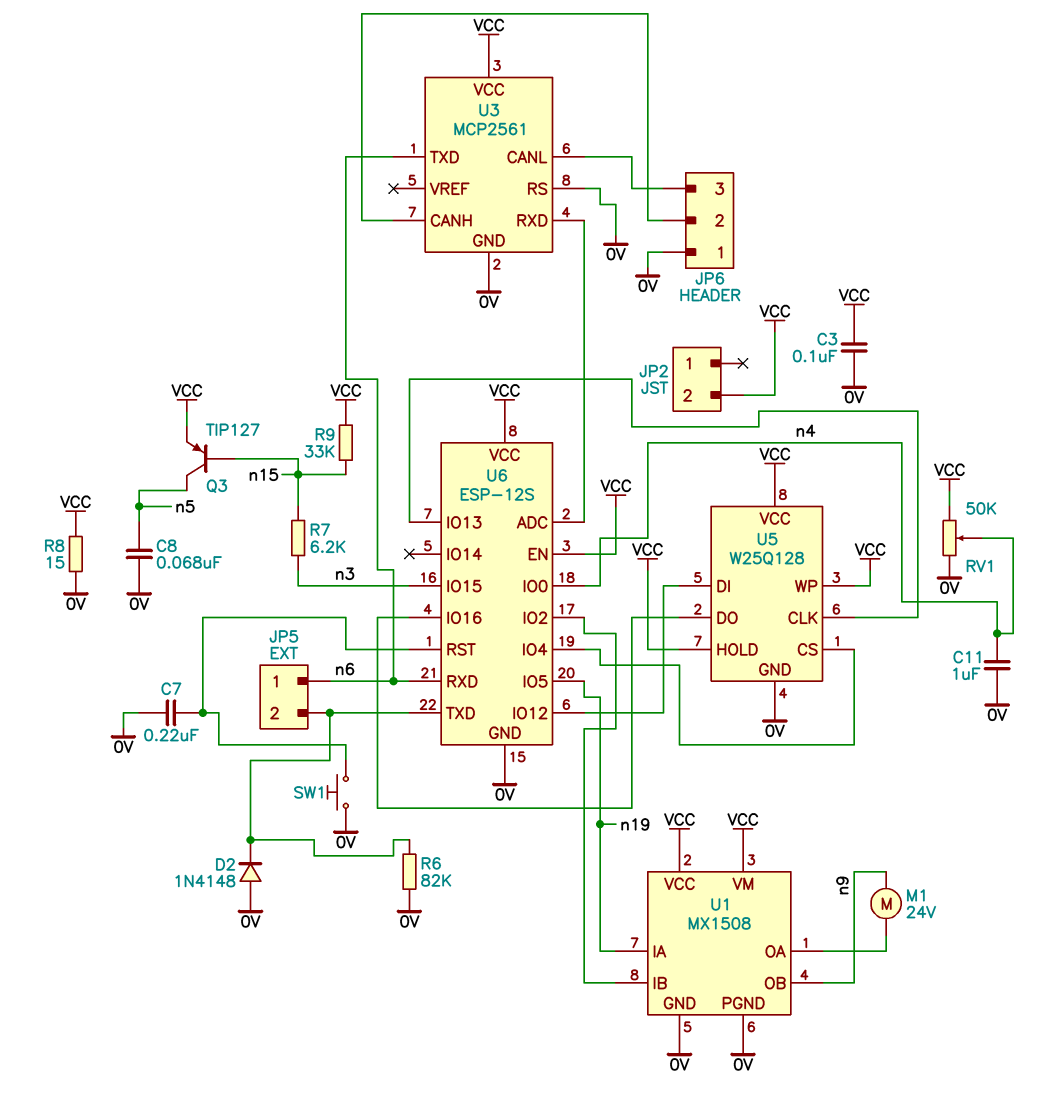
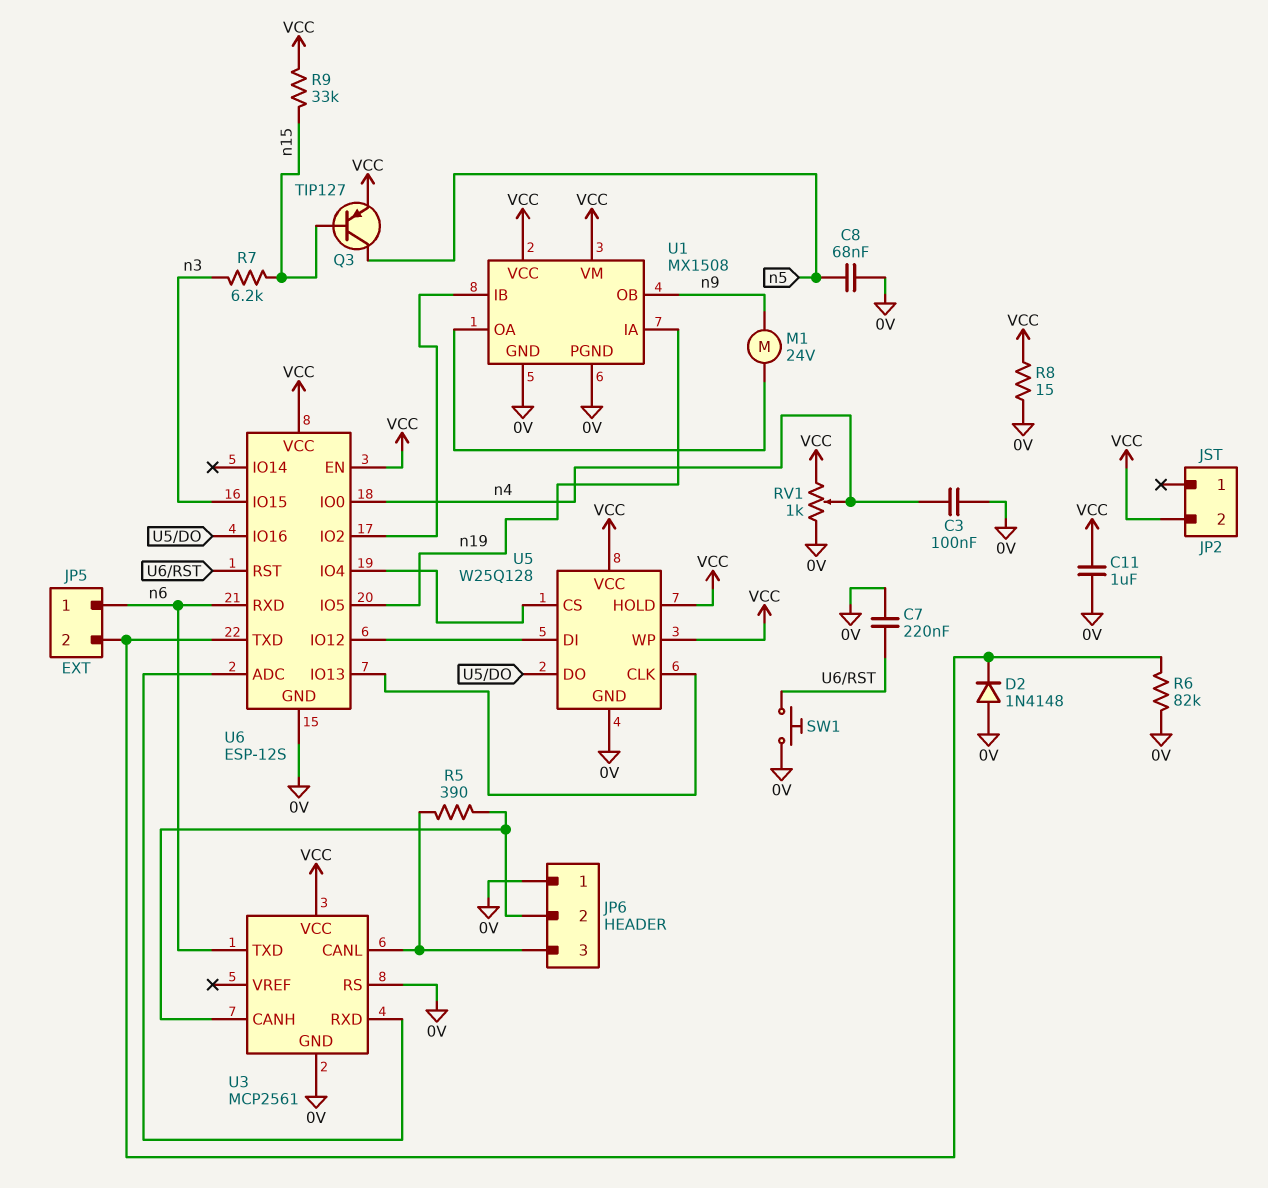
C3: 100nF (0V, VCC) -> 100nF (0V, n4)
C11: 1uF (0V, n4) -> 1uF (0V, VCC)
R5: none -> 390 (JP6/2, JP6/3)
RV1: 50k (0V, VCC, wiper n4) -> 1k (0V, VCC, wiper n4)

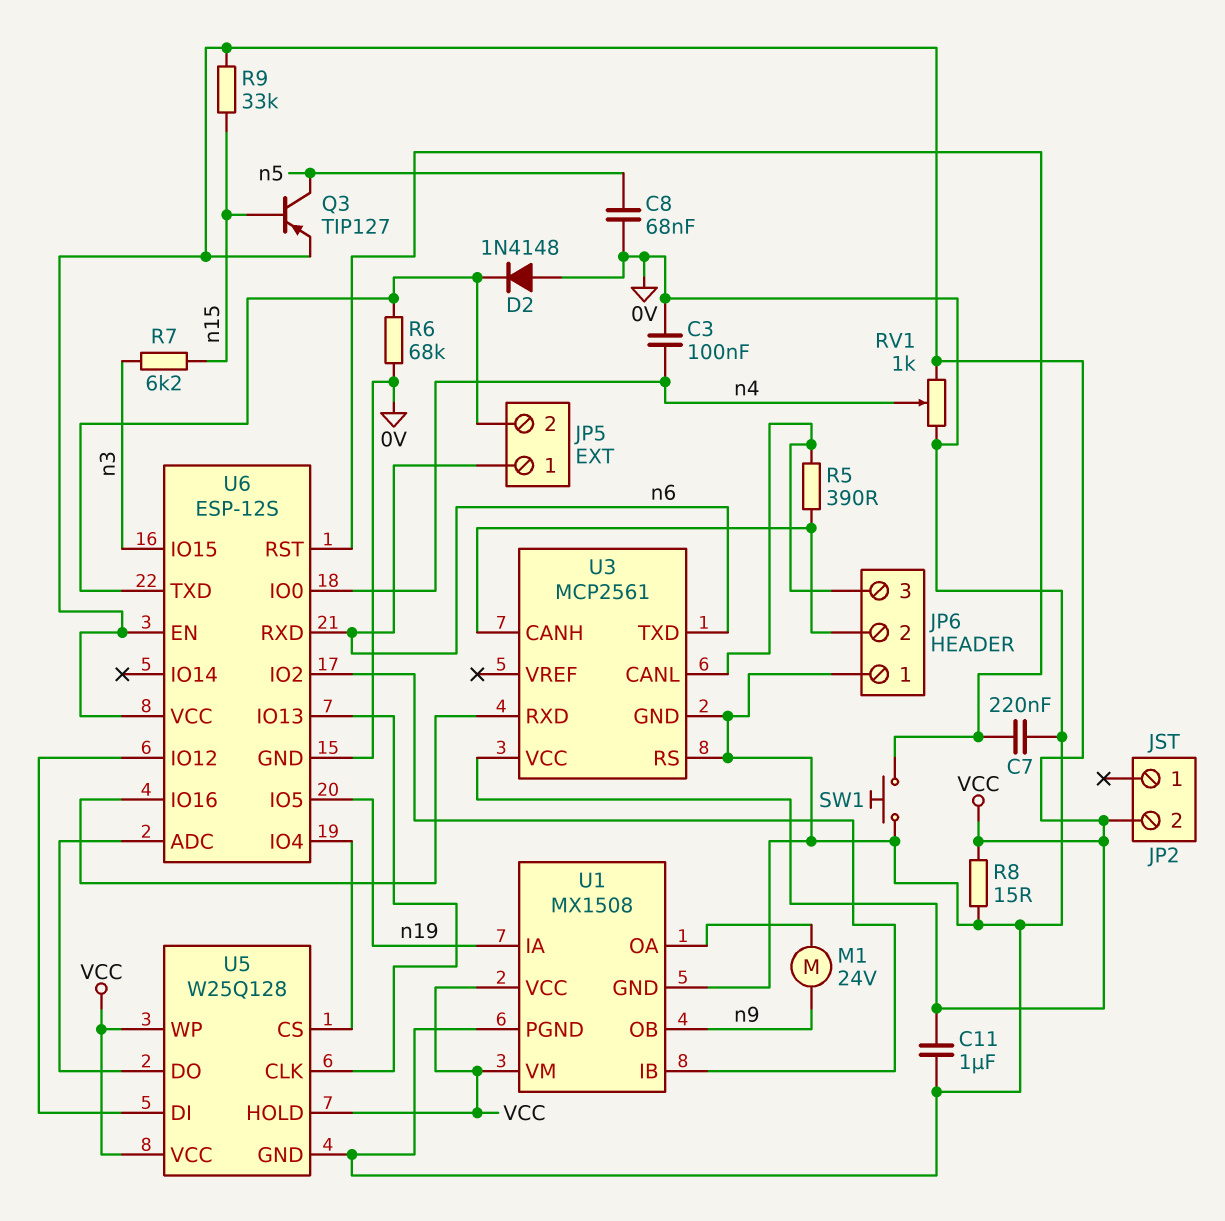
R6: 82k (0V, JP5/2) -> 68k (0V, JP5/2)
U6 pin ADC: U3/RXD -> U5/DO
U6 pin IO16: U5/DO -> U3/RXD

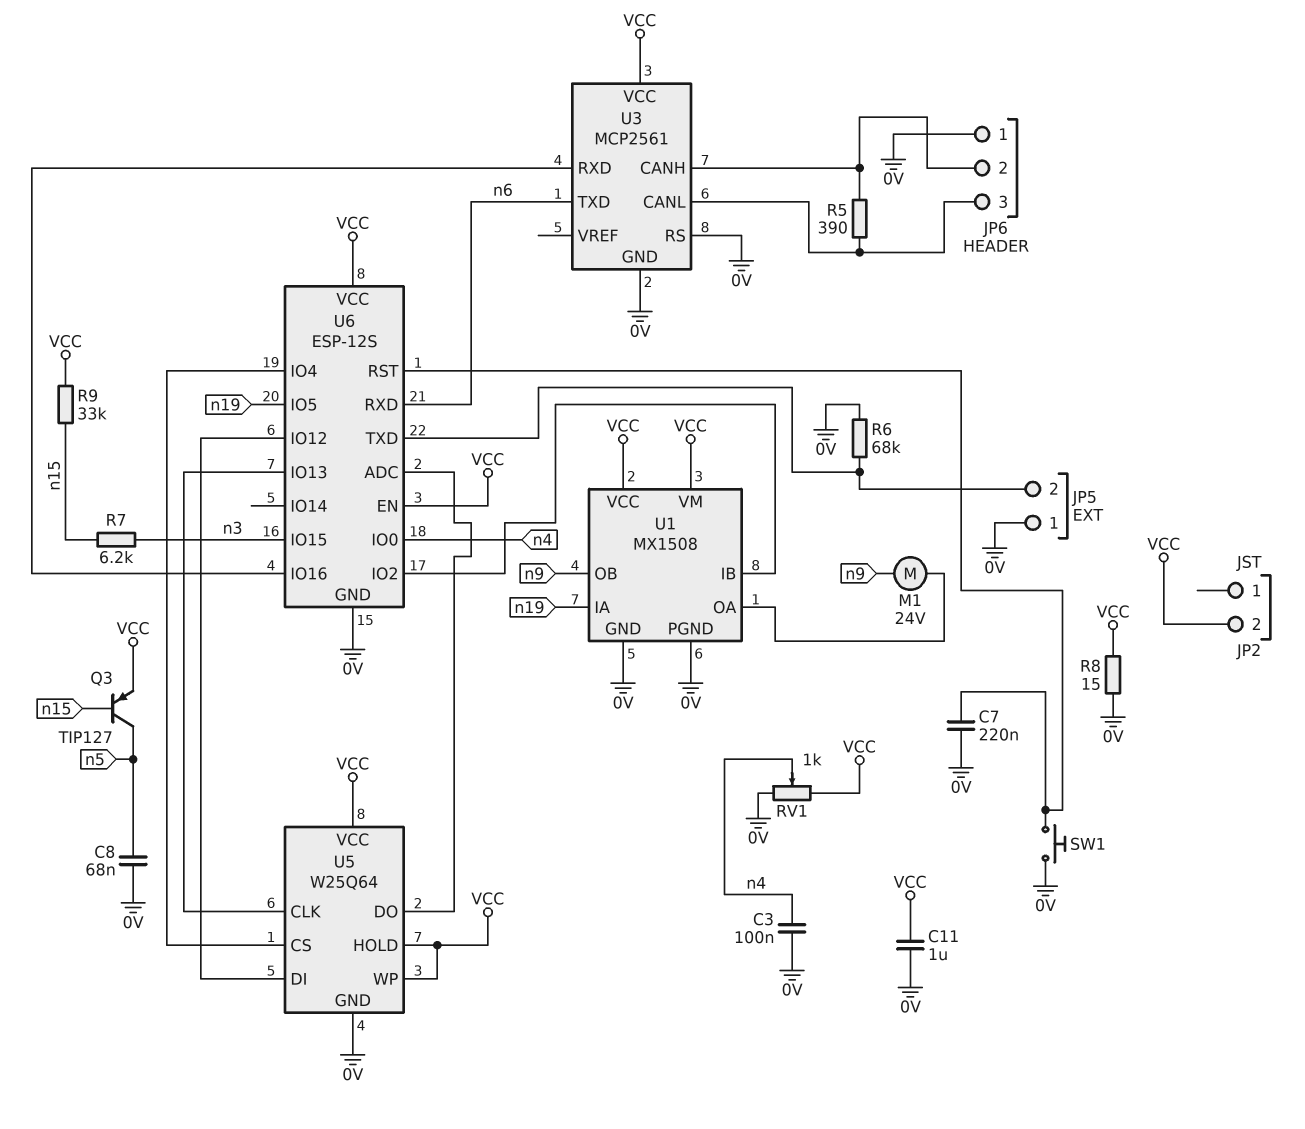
D2: diode 1N4148 (A 0V, K JP5/2) -> none
JP5 pin 1: n6 -> 0V
U5: W25Q128 -> W25Q64

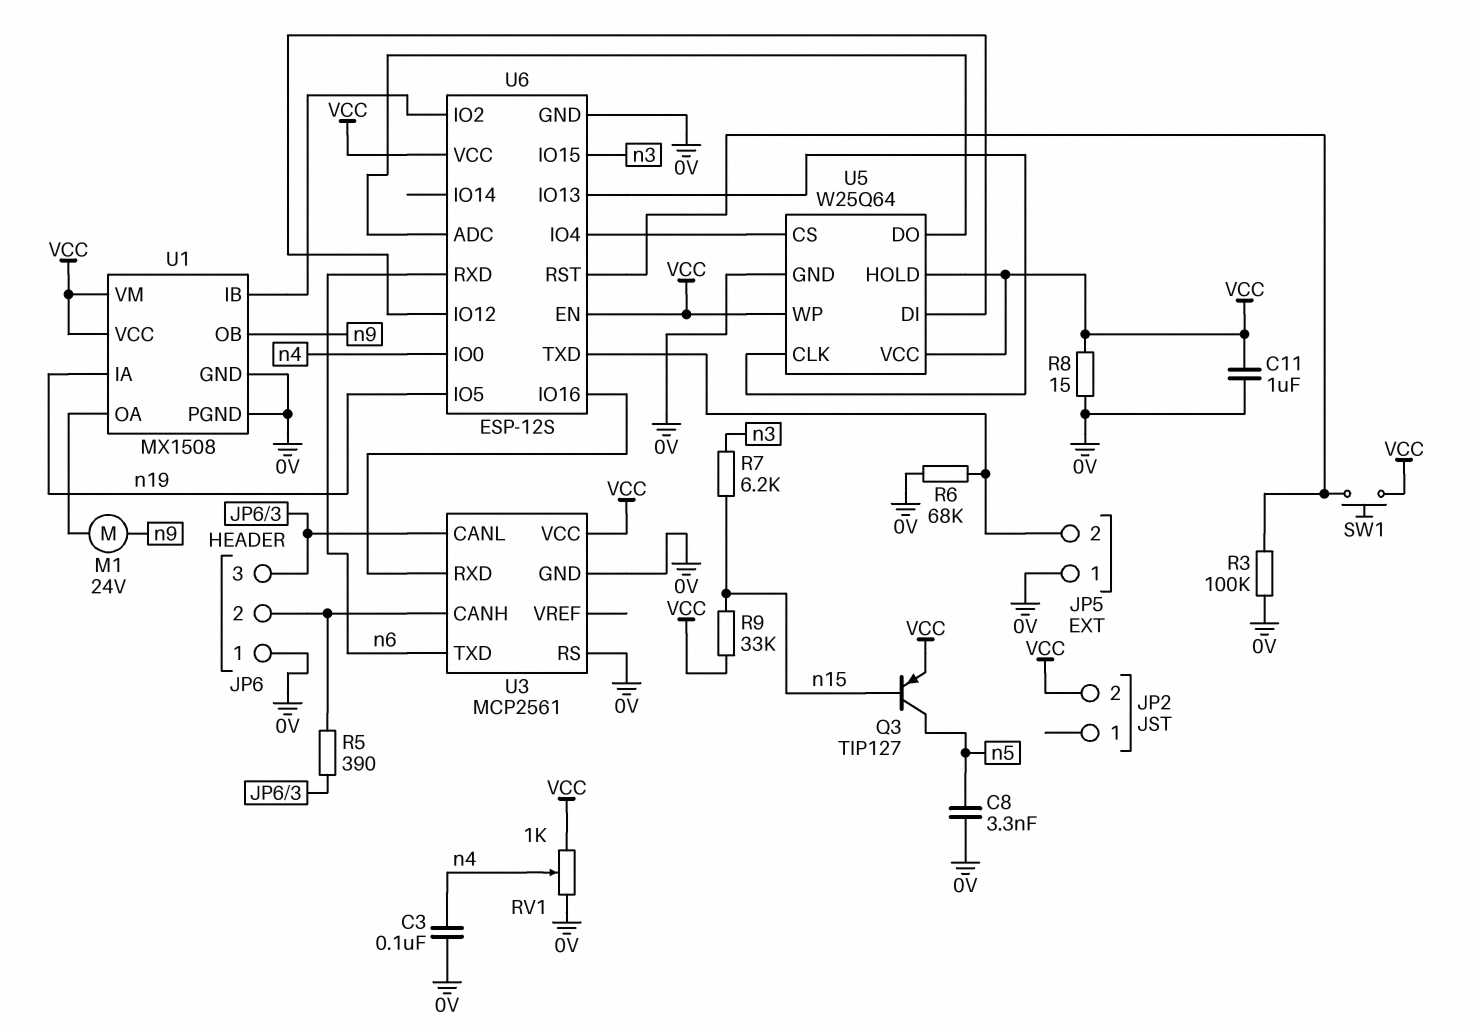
C7: 220nF (0V, U6/RST) -> none
C8: 68nF (0V, n5) -> 3.3nF (0V, n5)
R3: none -> 100k (0V, U6/RST)
SW1: button (0V, U6/RST) -> button (U6/RST, VCC)

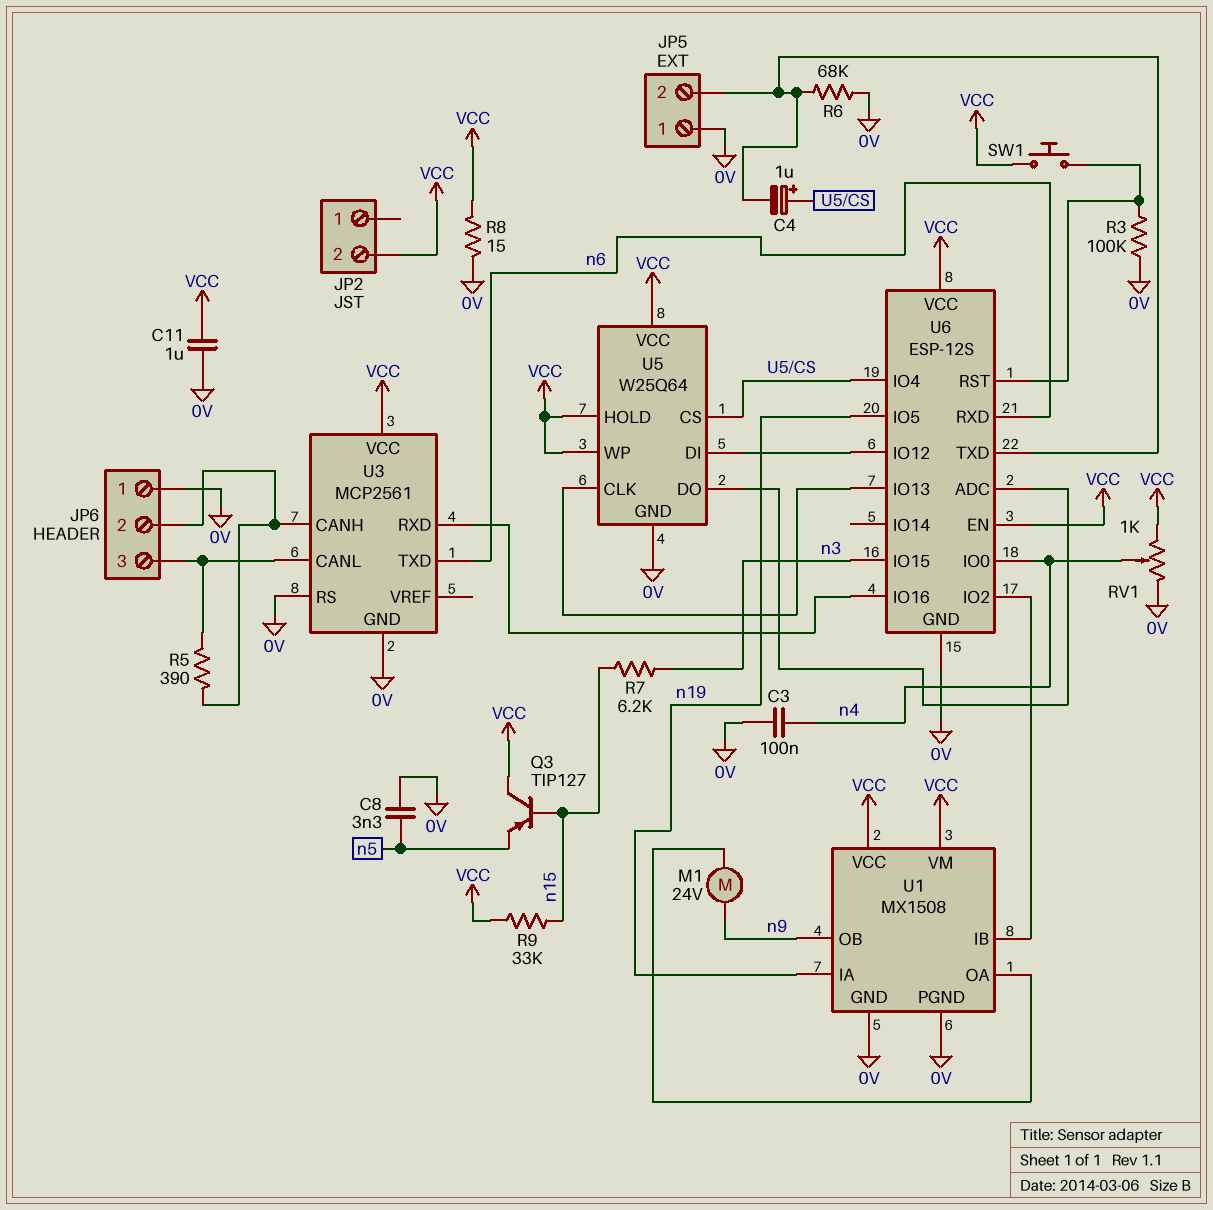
C4: none -> 1uF (plus U5/CS, minus JP5/2)
Q3: PNP TIP127 (B n15, C n5, E VCC) -> PNP TIP127 (B n15, C VCC, E n5)

